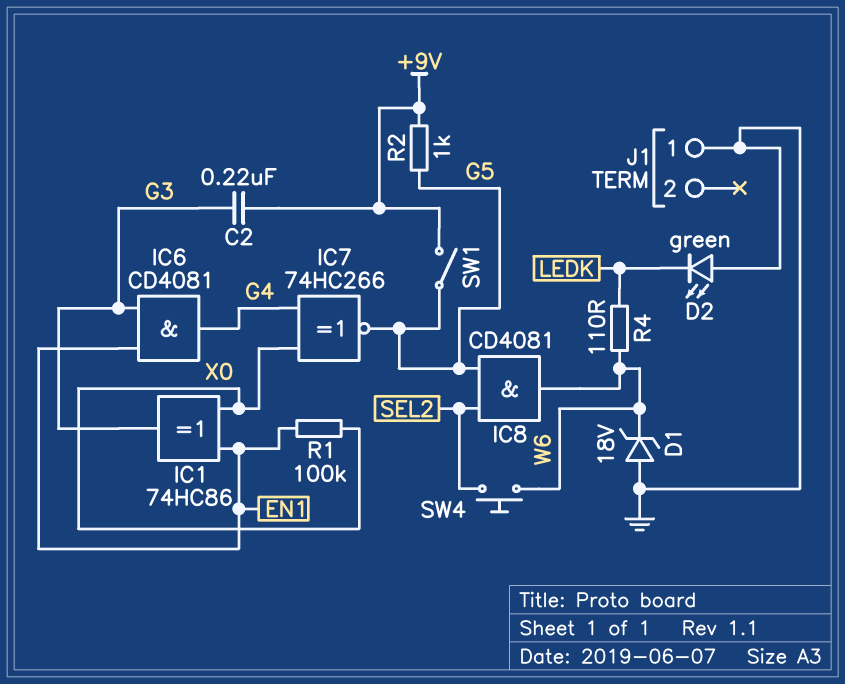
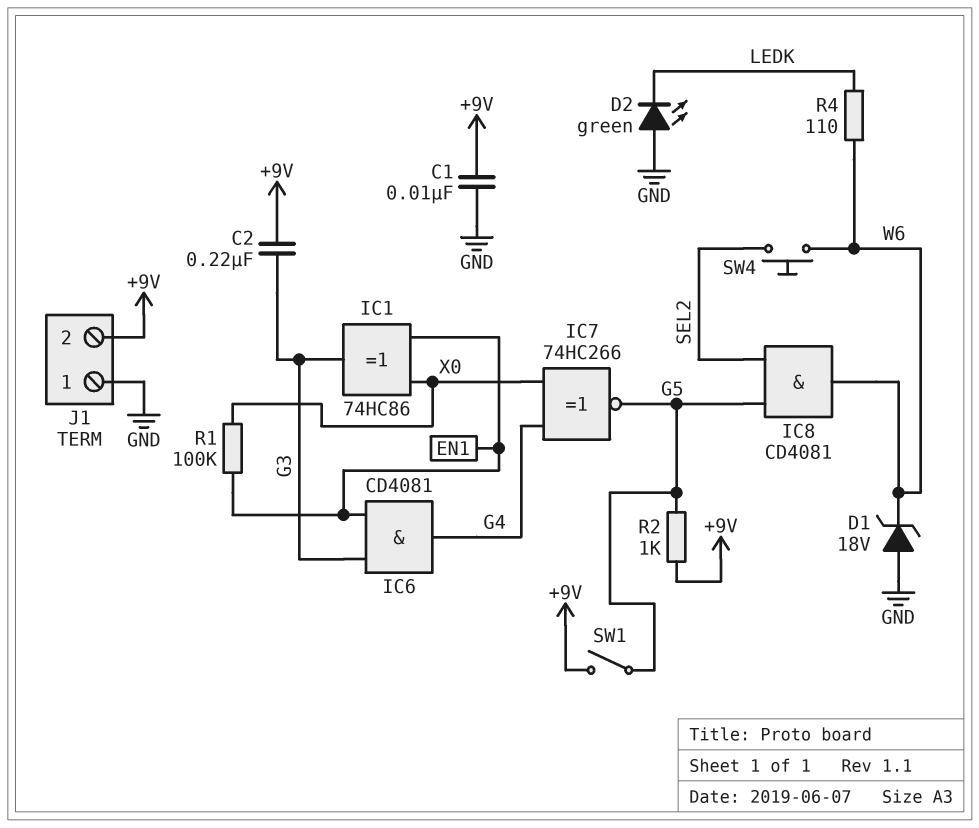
C1: none -> 10nF (+9V, GND)
J1 pin 2: none -> +9V

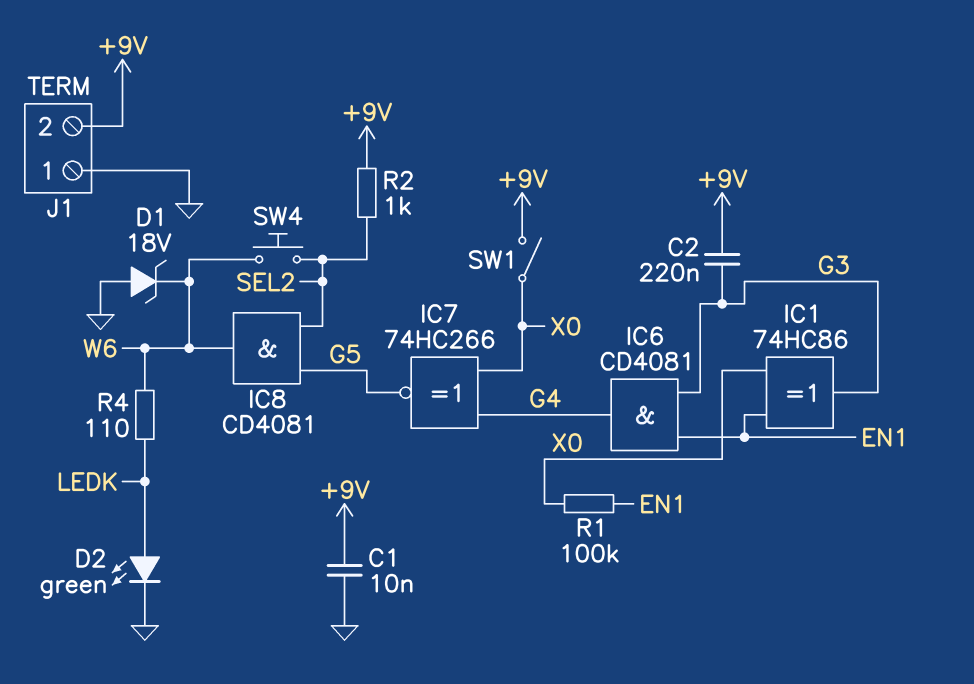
D2: LED green (A GND, K LEDK) -> LED green (A LEDK, K GND)
R2: 1k (+9V, G5) -> 1k (+9V, SEL2)
SW1: switch (+9V, G5) -> switch (+9V, X0)

